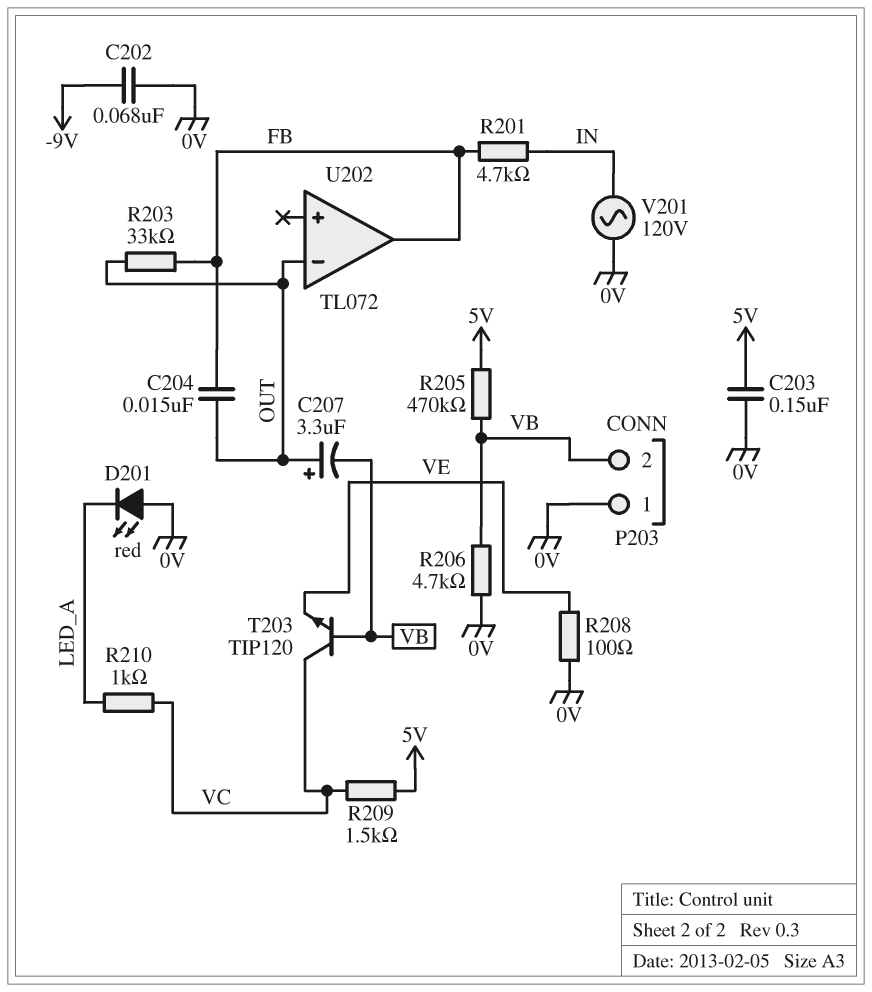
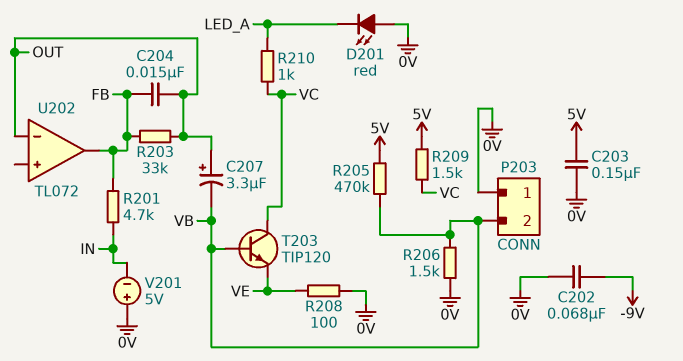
R206: 4.7k (0V, VB) -> 1.5k (0V, VB)
V201: AC 120V (0V, IN) -> 5V (plus 0V, minus IN)

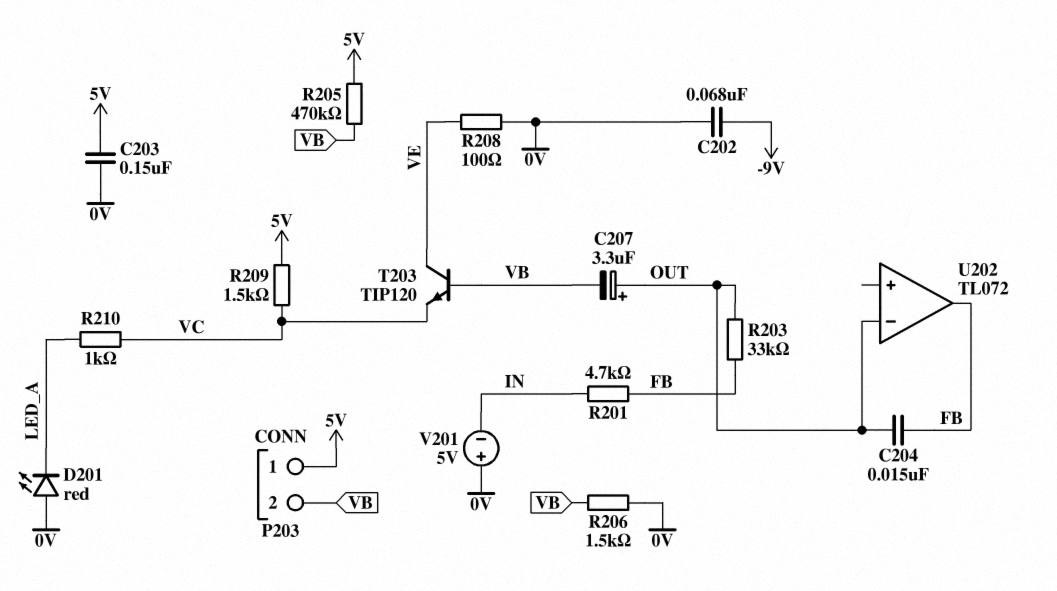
P203 pin 1: 0V -> 5V
T203: NPN TIP120 (B VB, C VC, E VE) -> NPN TIP120 (B VB, C VE, E VC)

